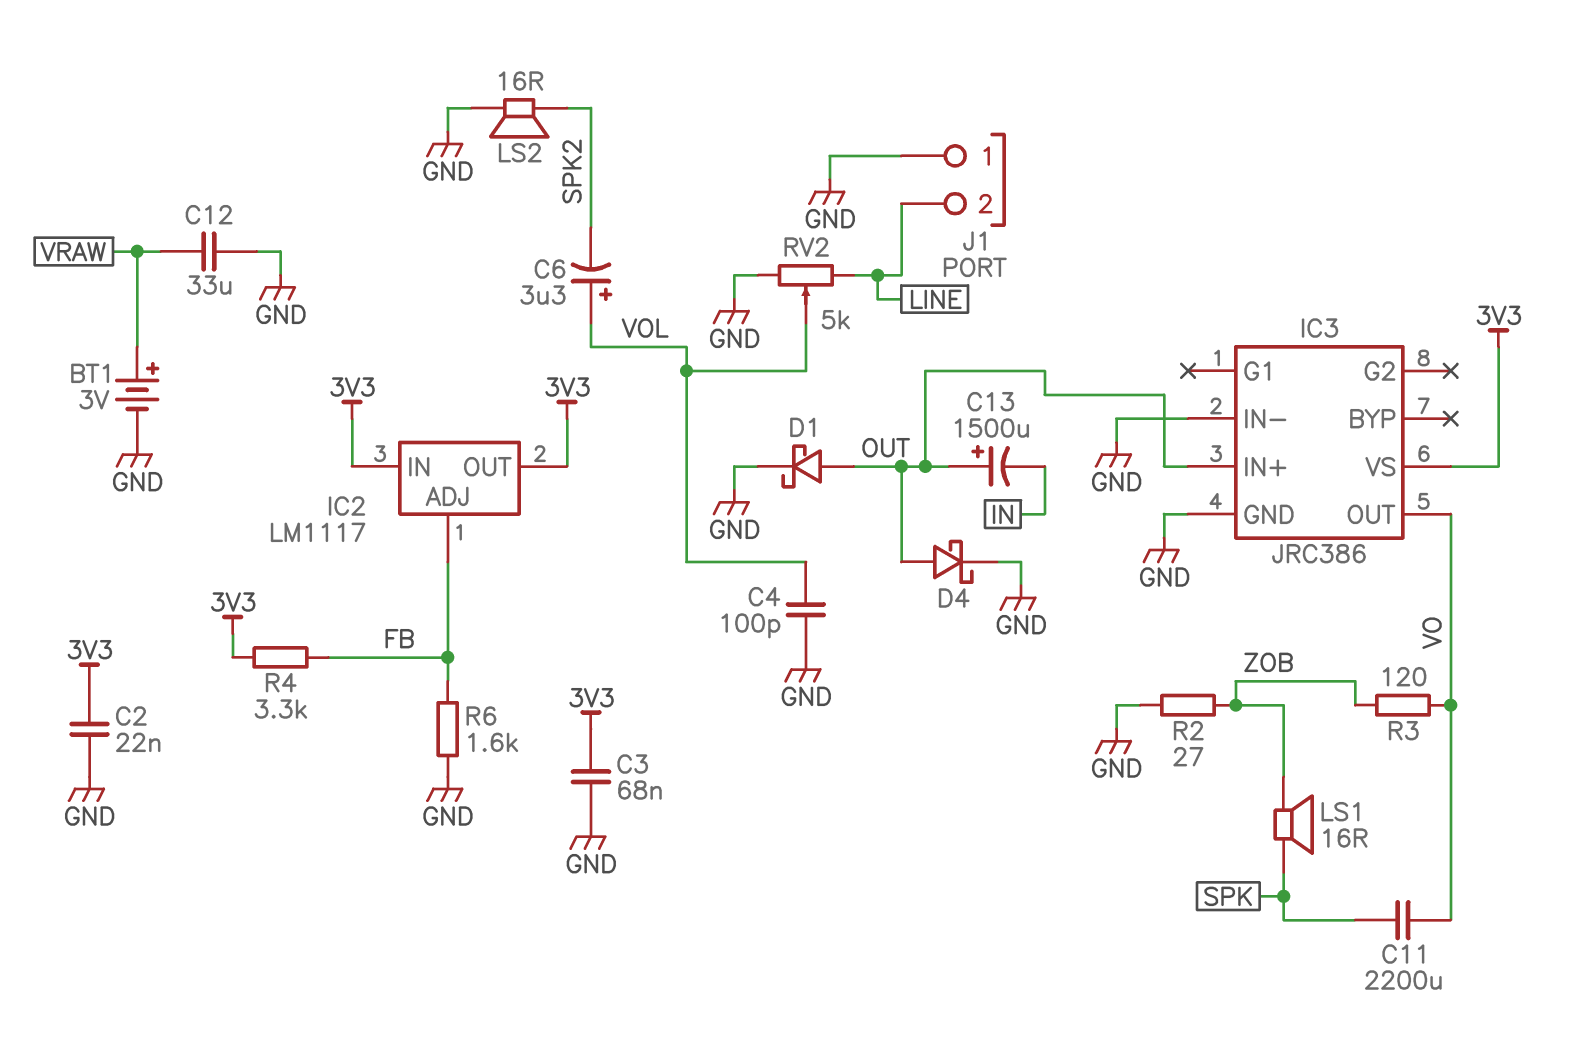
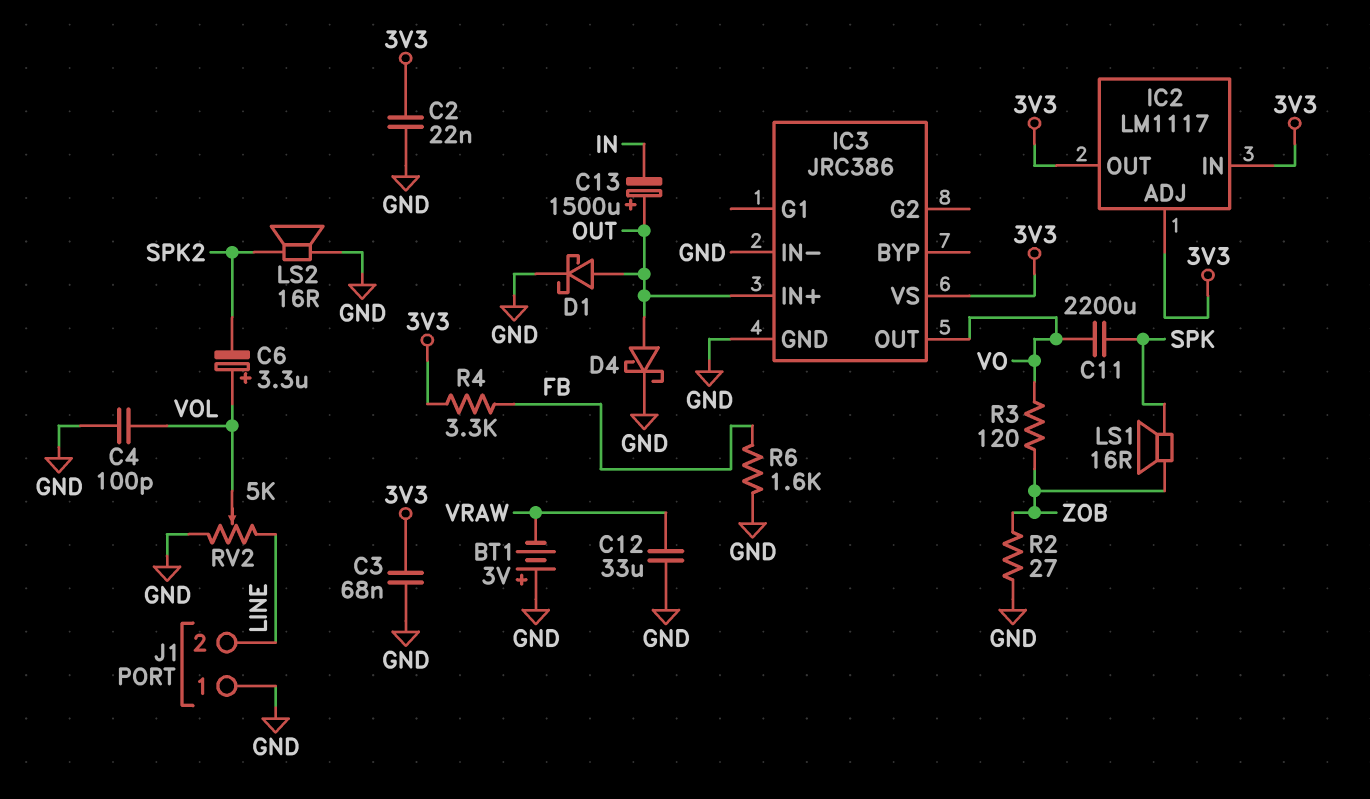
BT1: 3V (plus VRAW, minus GND) -> 3V (plus GND, minus VRAW)
IC2 pin ADJ: FB -> 3V3

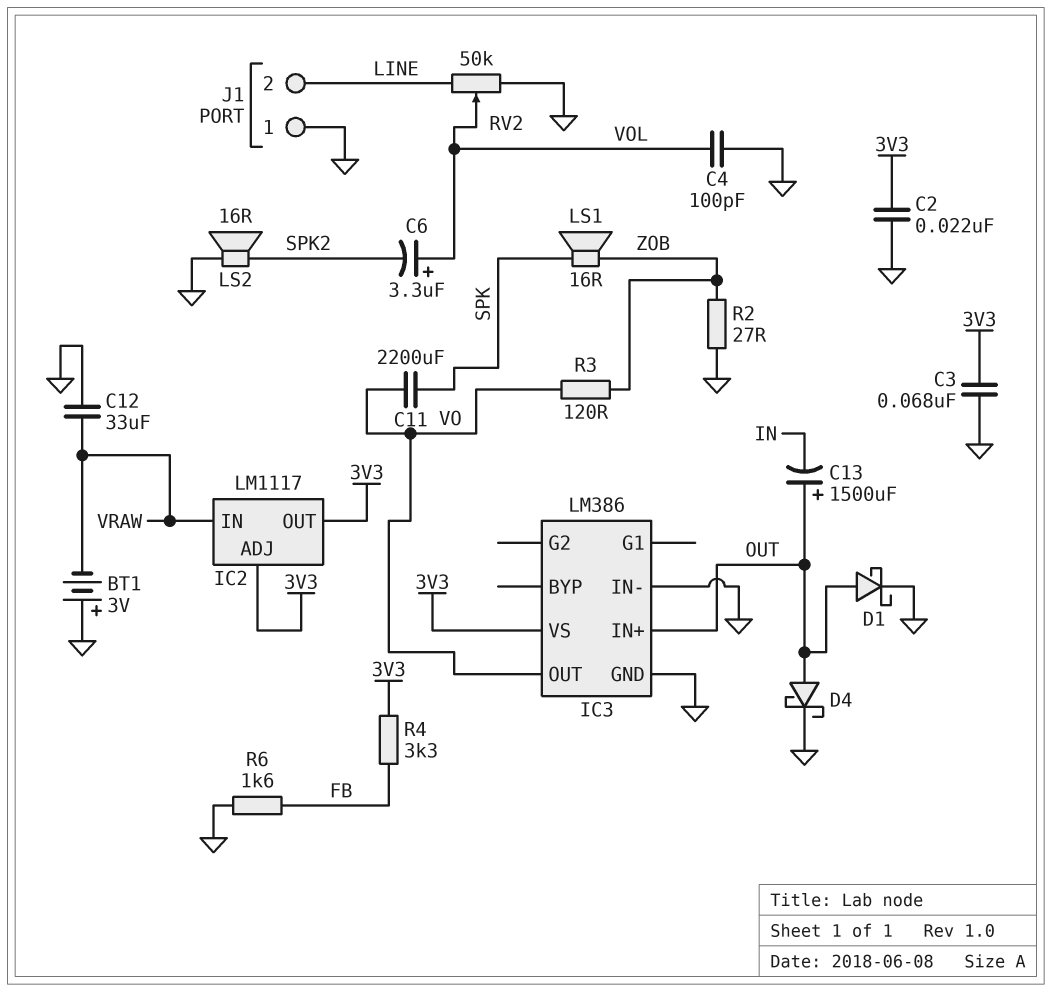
IC2 pin IN: 3V3 -> VRAW
IC3: JRC386 -> LM386
RV2: 5k (GND, LINE, wiper VOL) -> 50k (GND, LINE, wiper VOL)

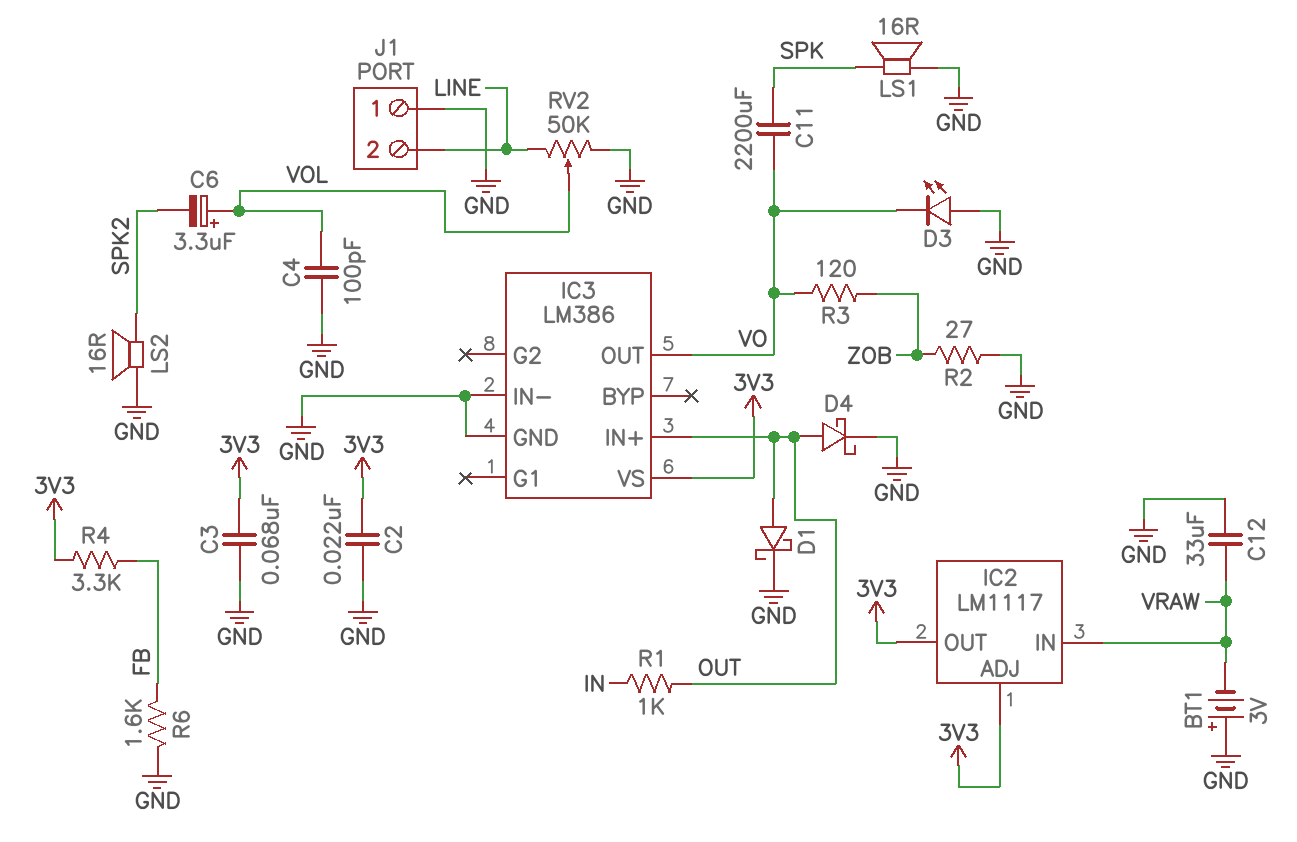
C13: 1500uF (plus OUT, minus IN) -> none
D3: none -> LED (A GND, K VO)
LS1: speaker 16R (SPK, ZOB) -> speaker 16R (GND, SPK)
R1: none -> 1k (IN, OUT)

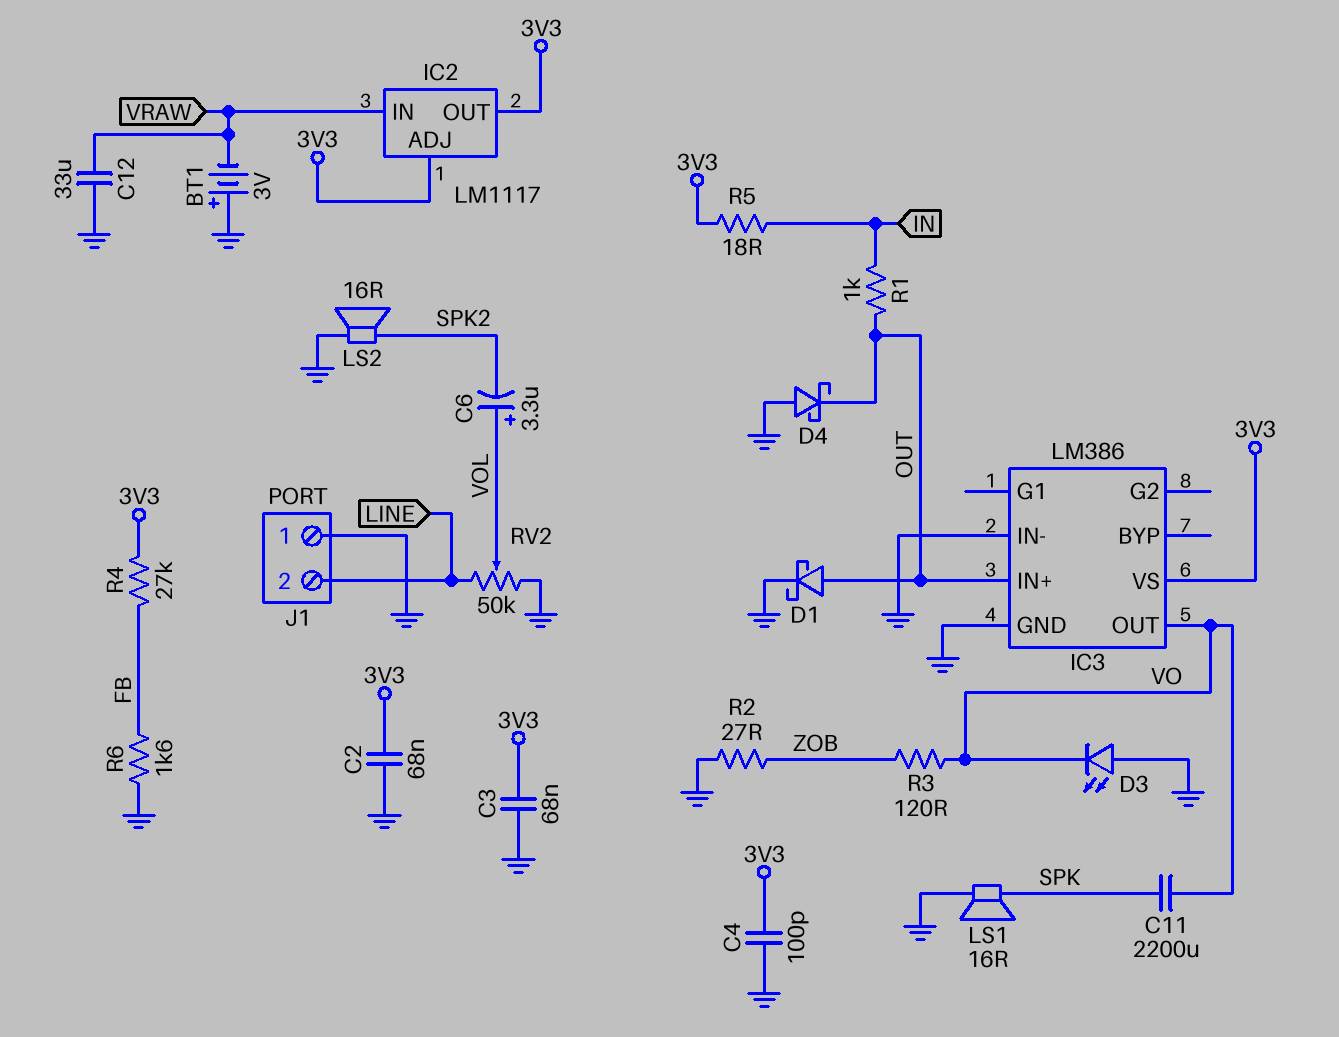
C2: 22nF (3V3, GND) -> 68nF (3V3, GND)
C4: 100pF (GND, VOL) -> 100pF (3V3, GND)
D4: schottky (A OUT, K GND) -> schottky (A GND, K OUT)
R4: 3.3k (3V3, FB) -> 27k (3V3, FB)
R5: none -> 18 (3V3, IN)

